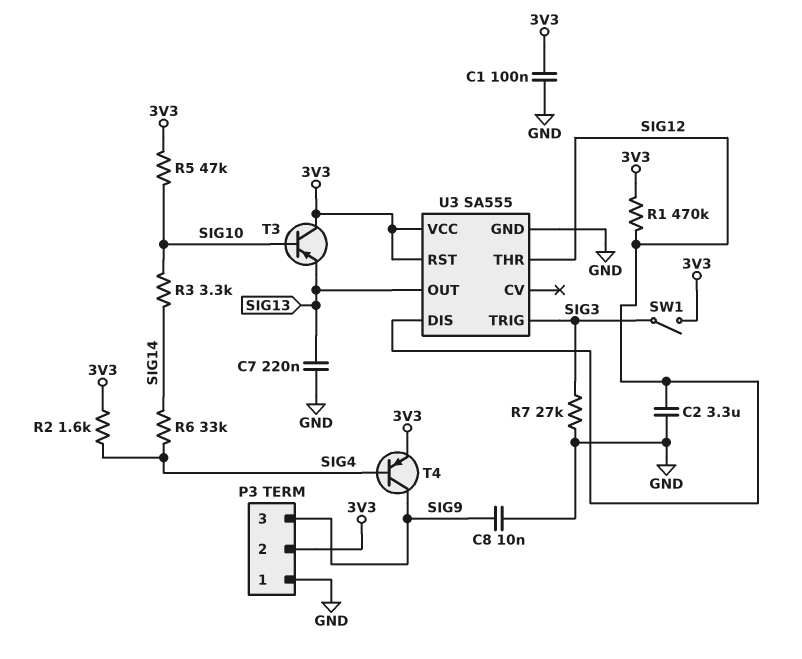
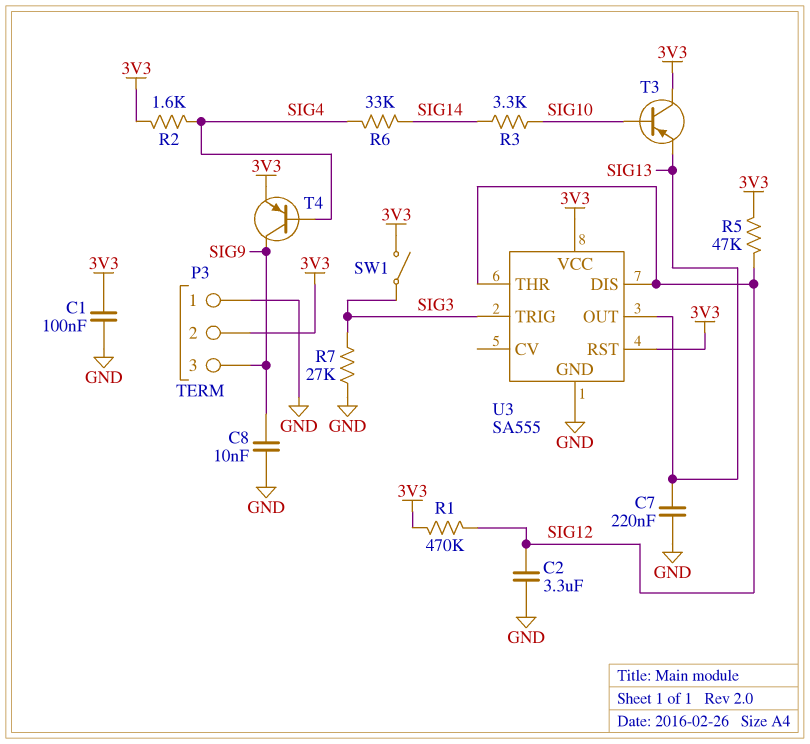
R5: 47k (3V3, SIG10) -> 47k (3V3, SIG12)

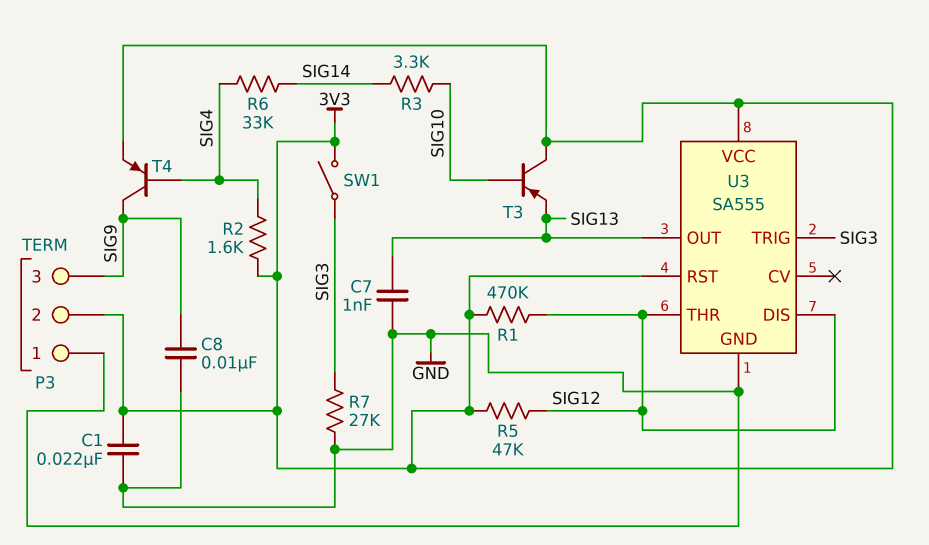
C1: 100nF (3V3, GND) -> 22nF (3V3, GND)
C2: 3.3uF (GND, SIG12) -> none
C7: 220nF (GND, SIG13) -> 1nF (GND, SIG13)

